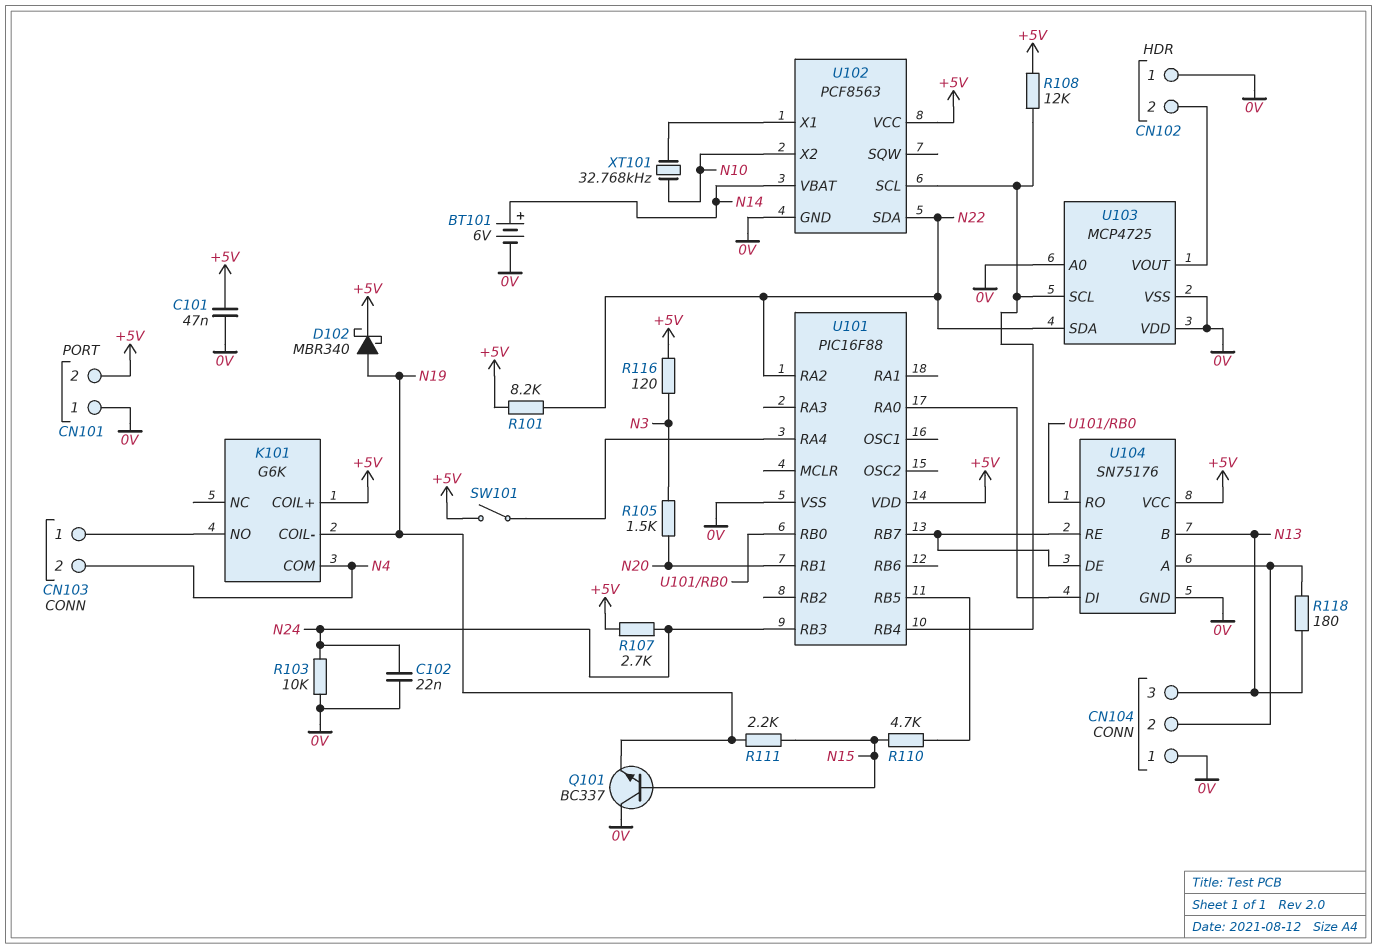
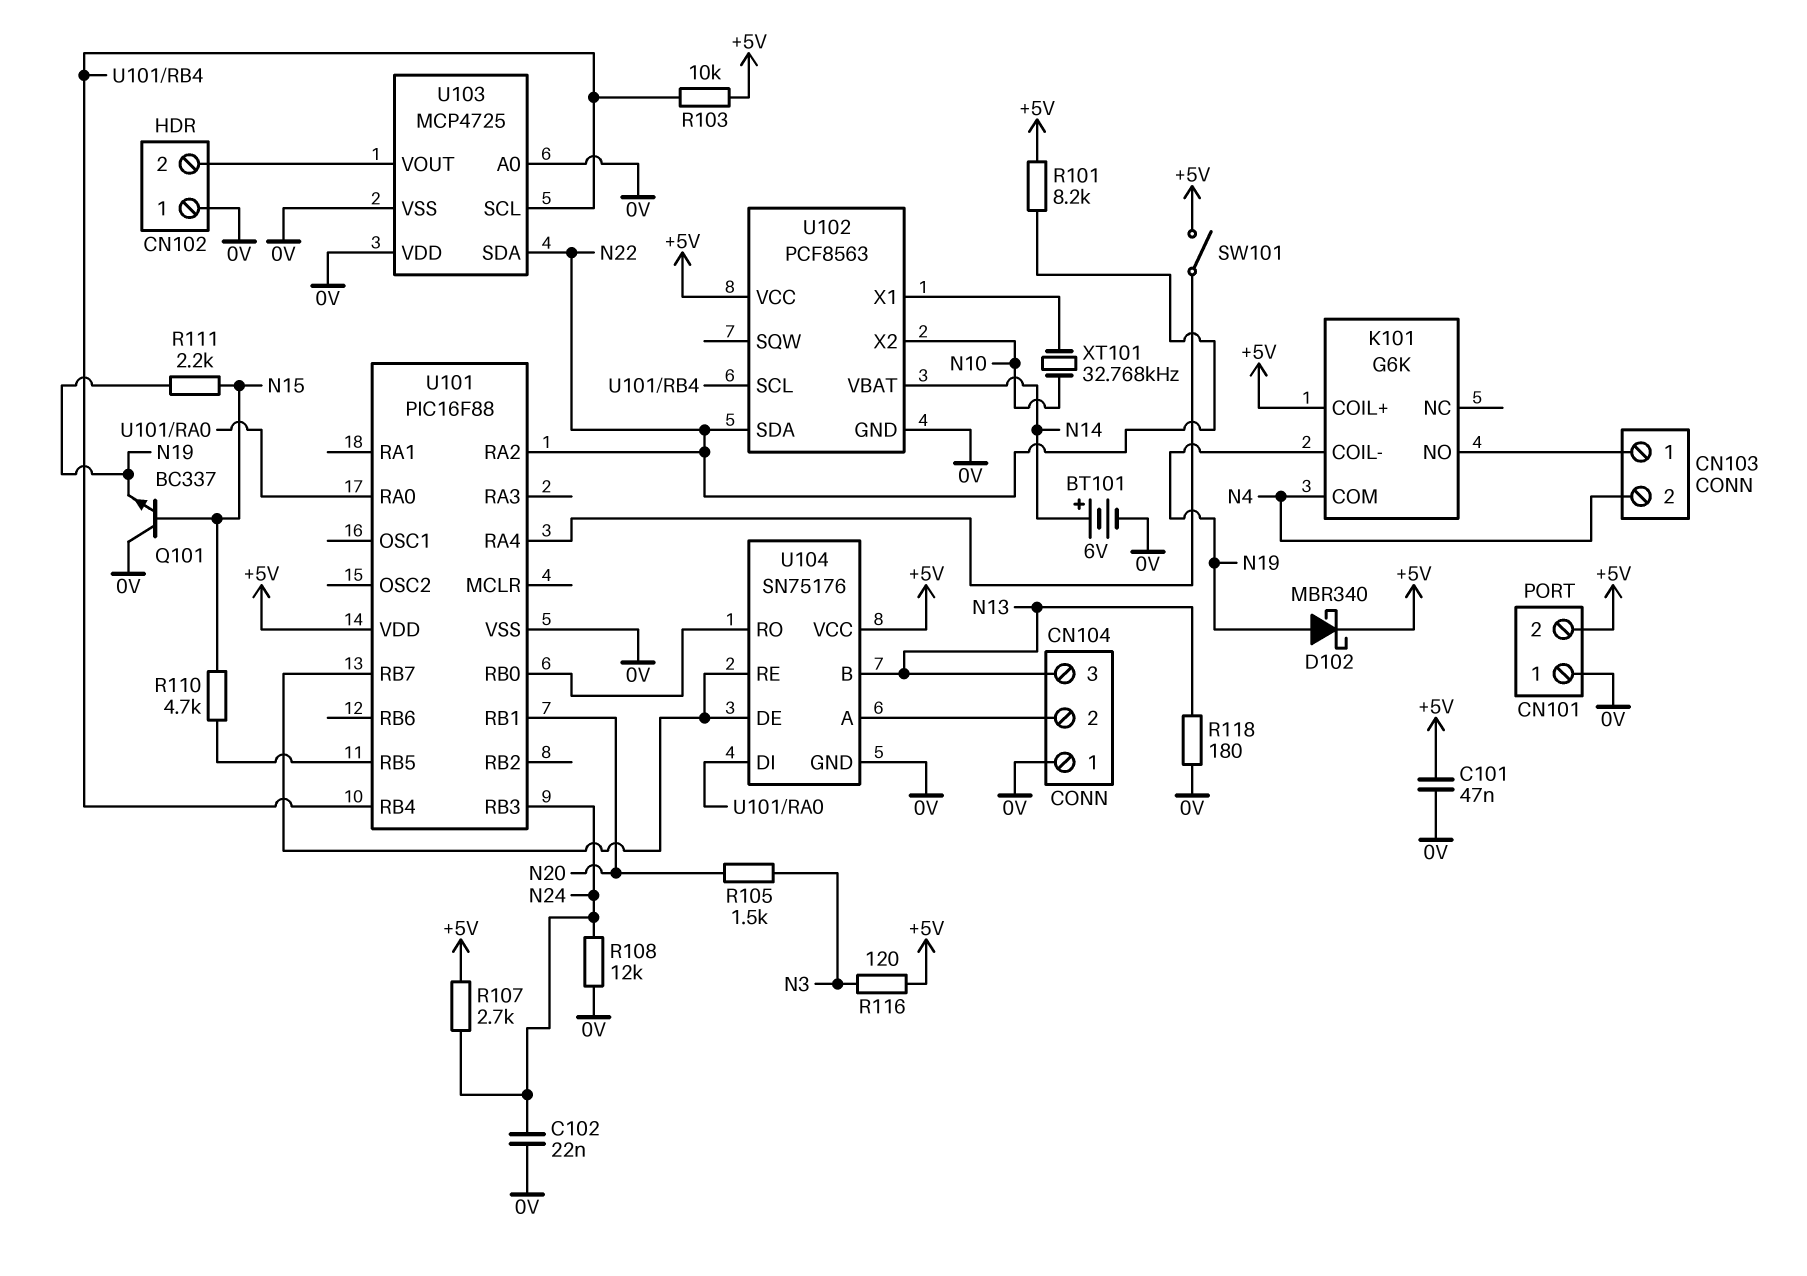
R103: 10k (0V, N24) -> 10k (+5V, U101/RB4)
R108: 12k (+5V, U101/RB4) -> 12k (0V, N24)
R118: 180 (CN104/2, N13) -> 180 (0V, N13)

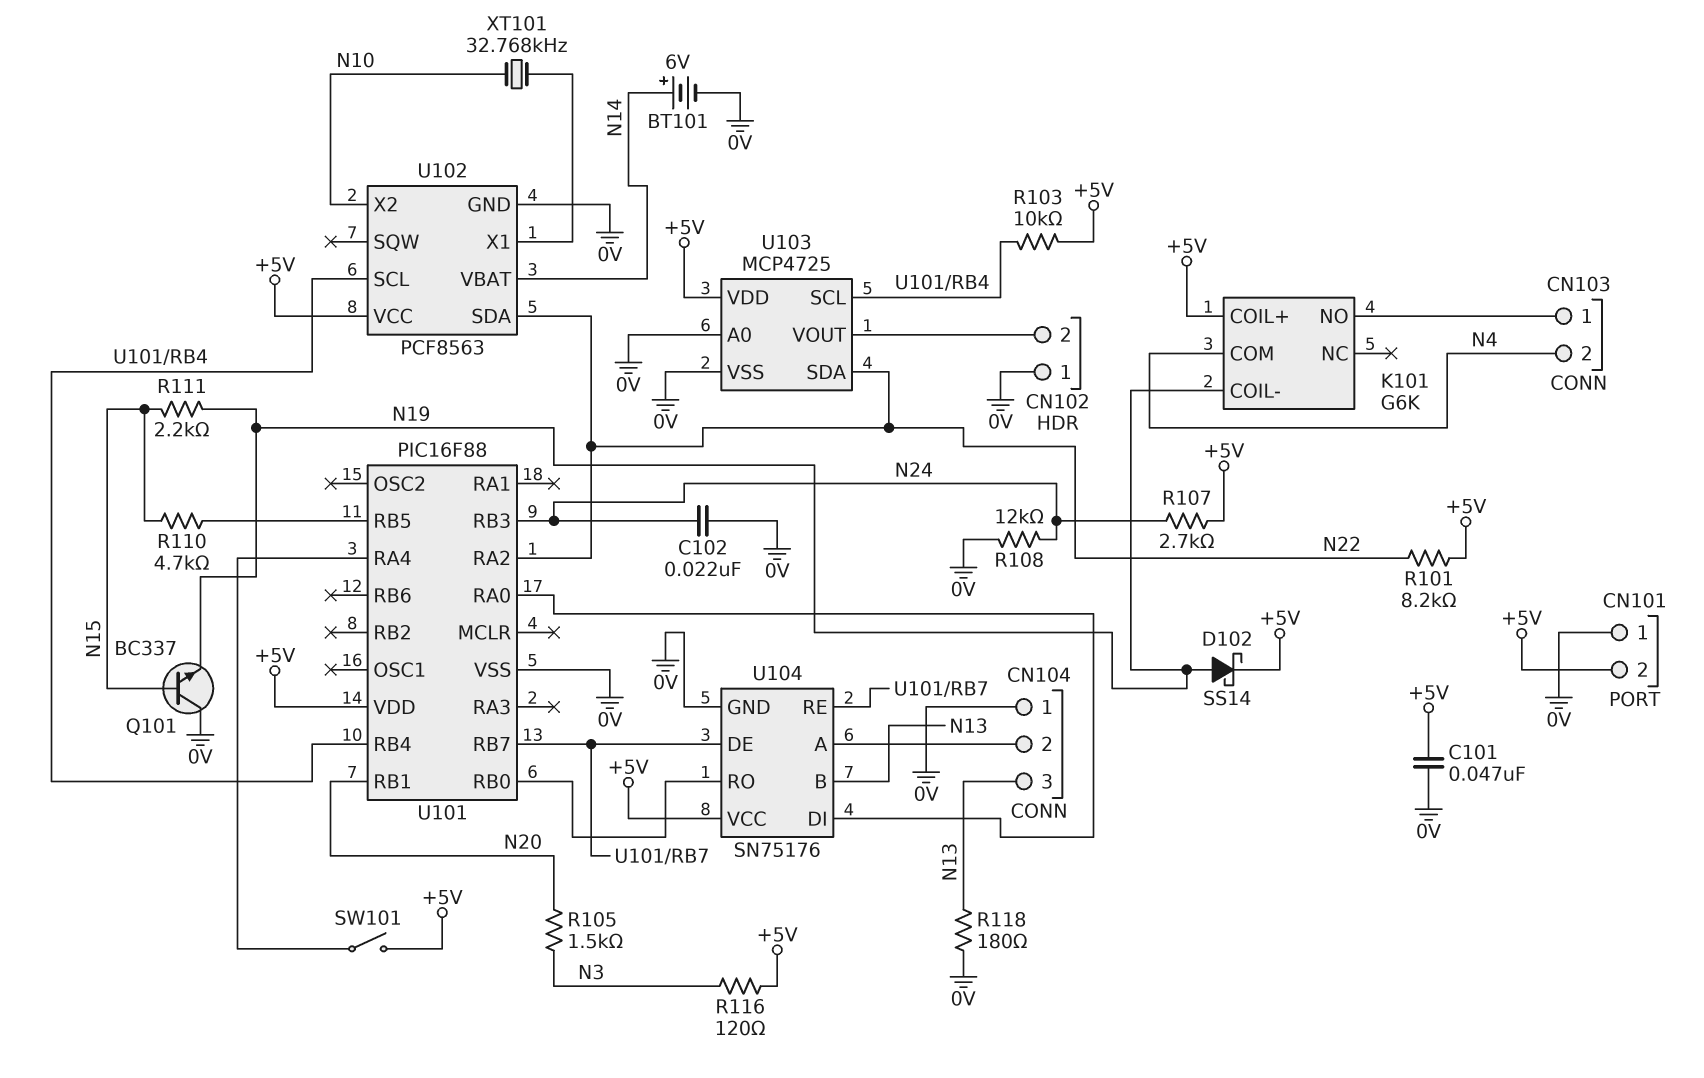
D102: schottky MBR340 (A N19, K +5V) -> schottky SS14 (A N19, K +5V)
U103 pin VDD: 0V -> +5V

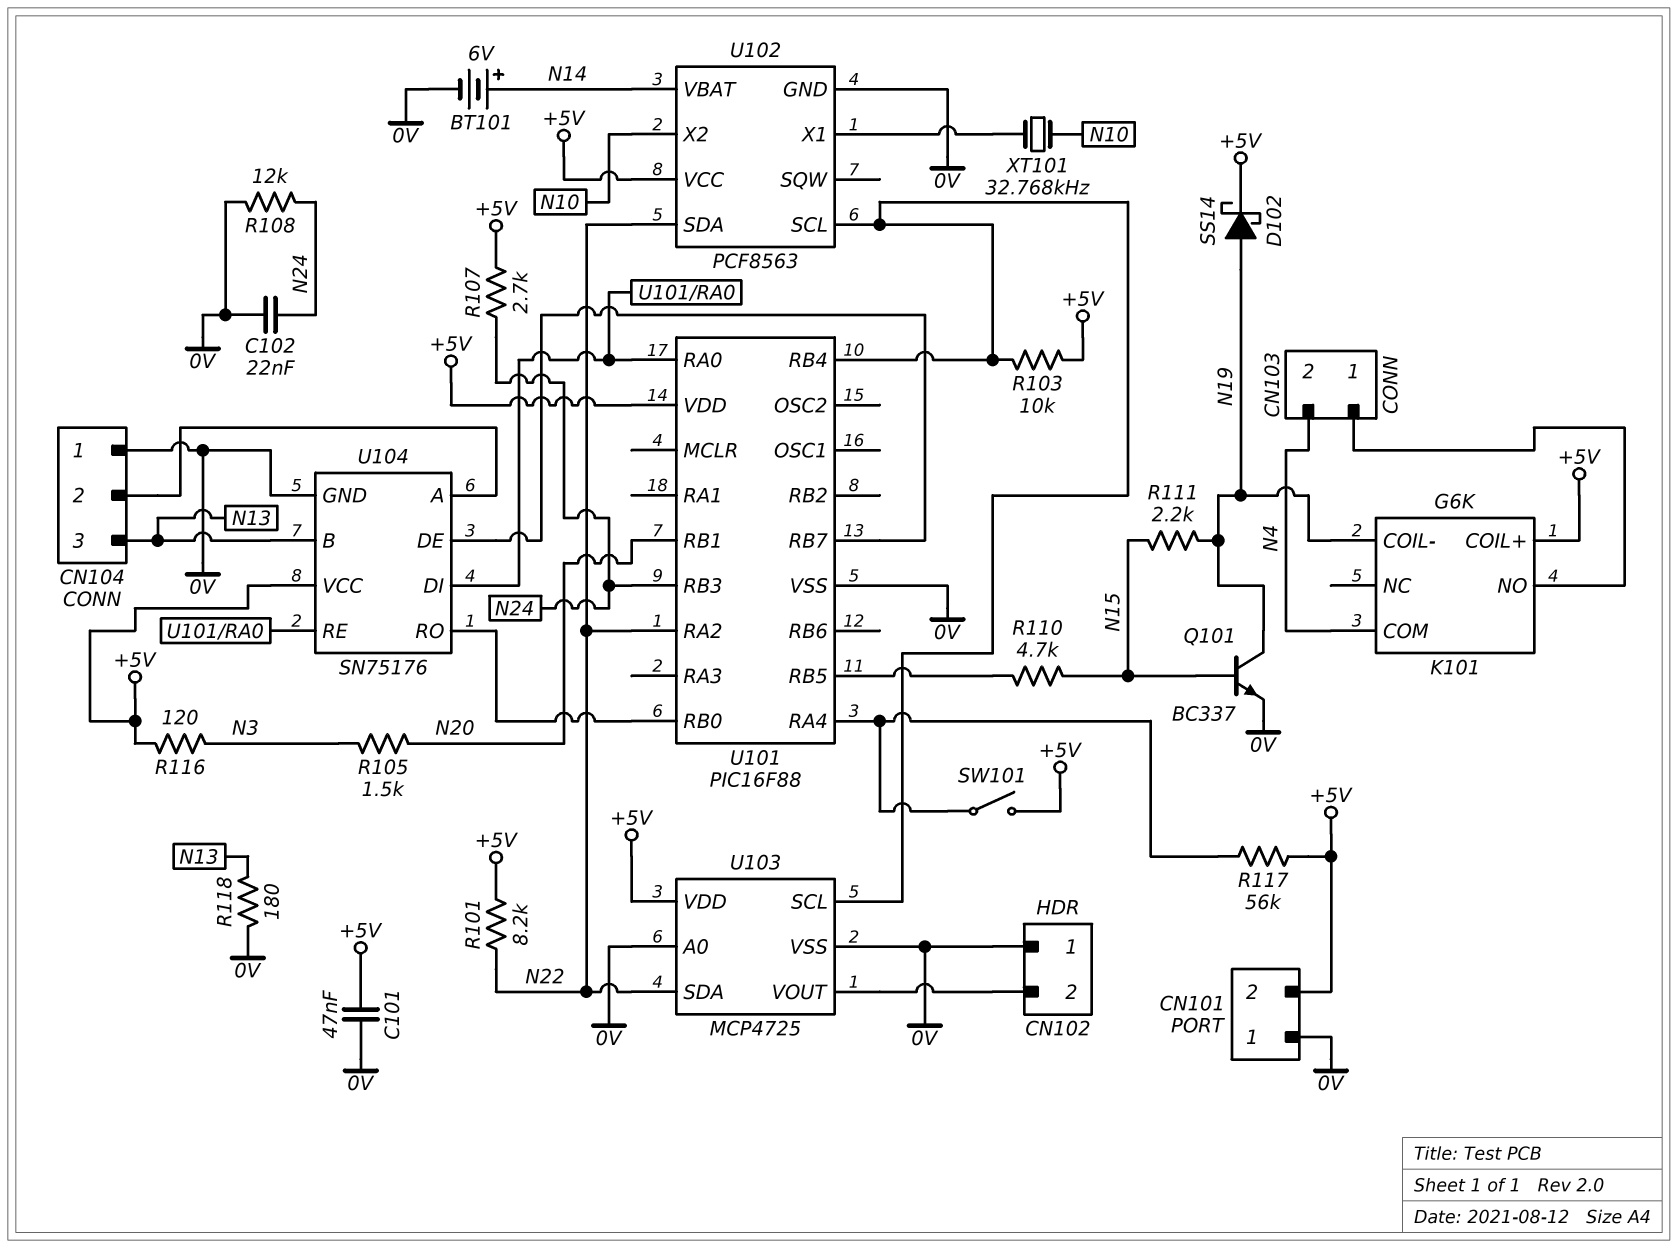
Q101: NPN BC337 (B N15, C 0V, E N19) -> NPN BC337 (B N15, C N19, E 0V)
R117: none -> 56k (+5V, U101/RA4)
U104 pin RE: U101/RB7 -> U101/RA0

